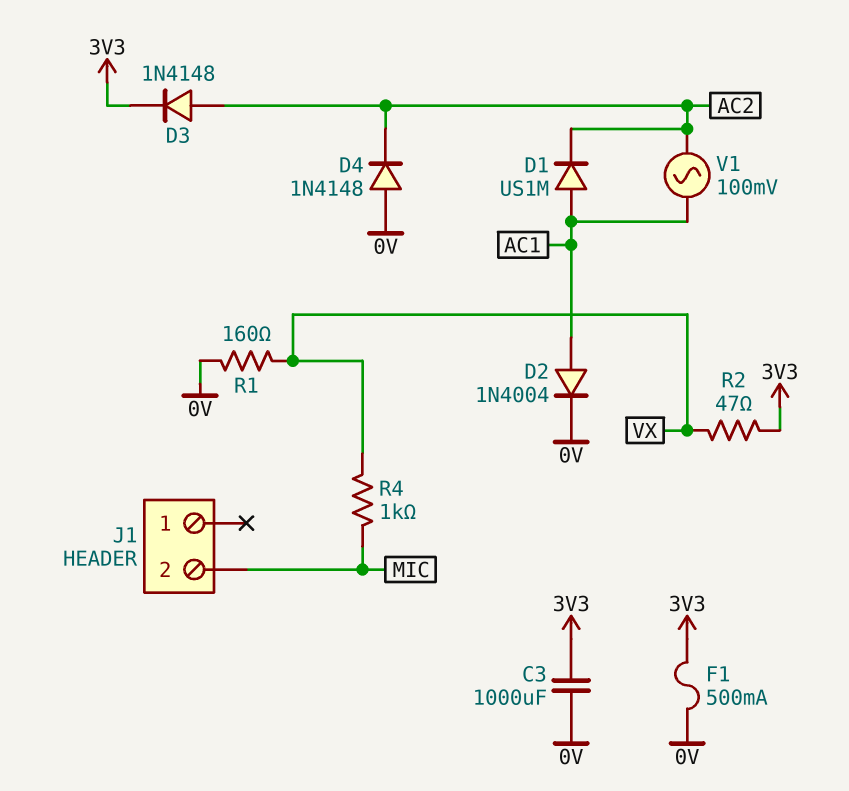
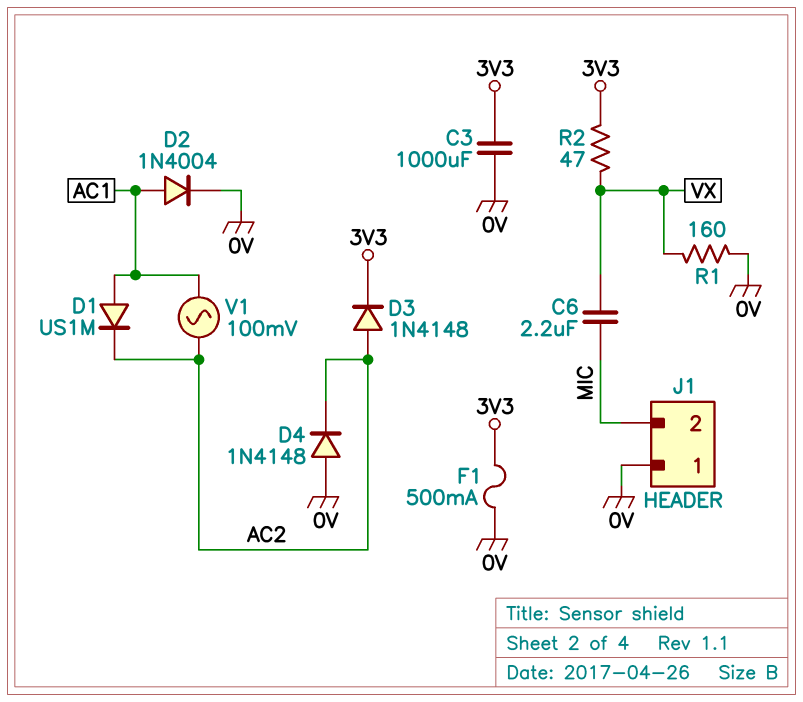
C6: none -> 2.2uF (MIC, VX)
J1 pin 1: none -> 0V
R4: 1k (MIC, VX) -> none

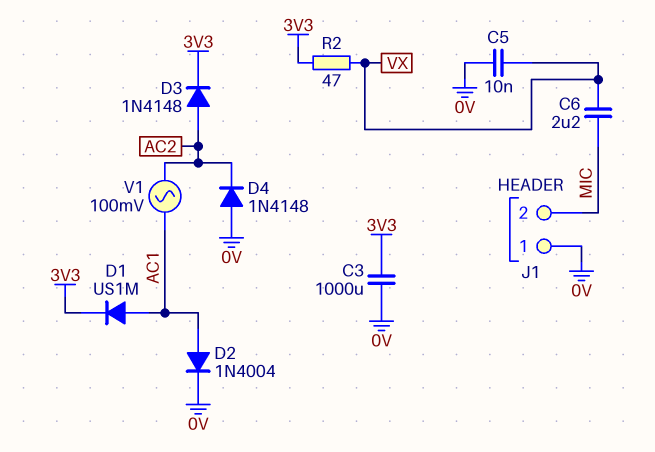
C5: none -> 10nF (0V, VX)
D1: diode US1M (A AC1, K AC2) -> diode US1M (A AC1, K 3V3)
F1: 500mA (0V, 3V3) -> none
R1: 160 (0V, VX) -> none

